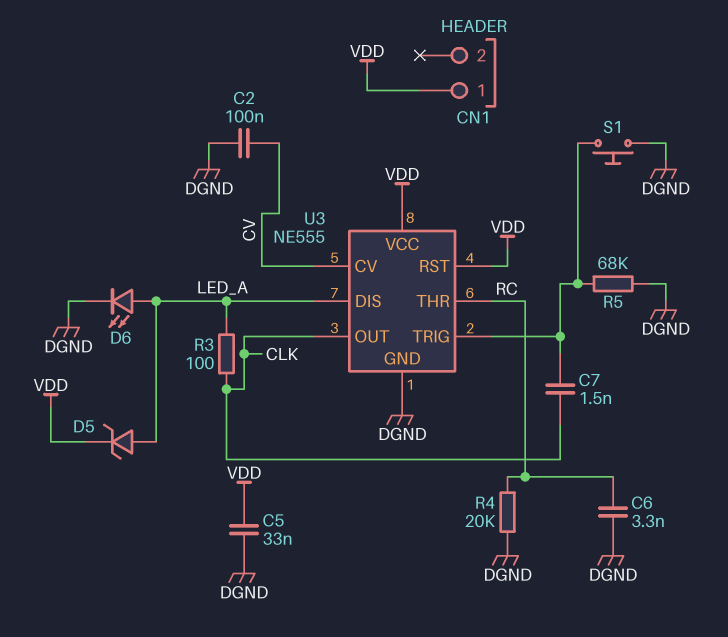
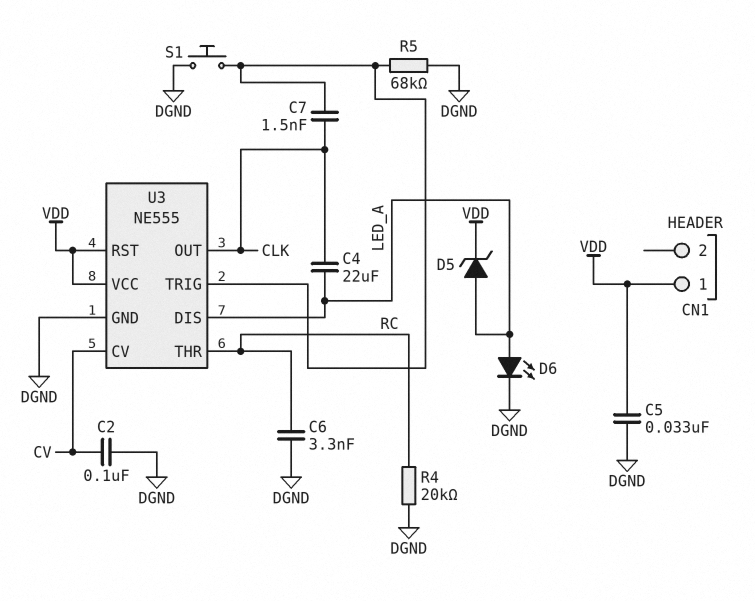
C4: none -> 22uF (CLK, LED_A)
R3: 100 (CLK, LED_A) -> none

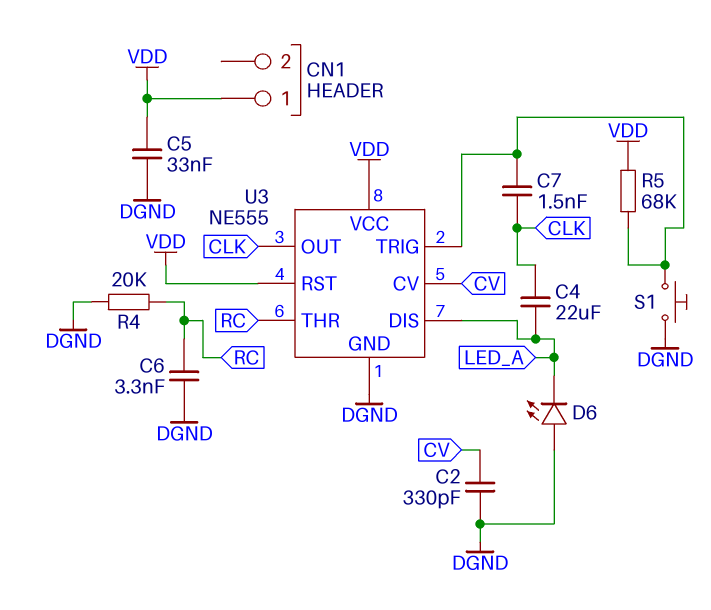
C2: 100nF (CV, DGND) -> 330pF (CV, DGND)
D5: zener (A LED_A, K VDD) -> none
D6: LED (A LED_A, K DGND) -> LED (A DGND, K LED_A)
R5: 68k (DGND, U3/TRIG) -> 68k (U3/TRIG, VDD)

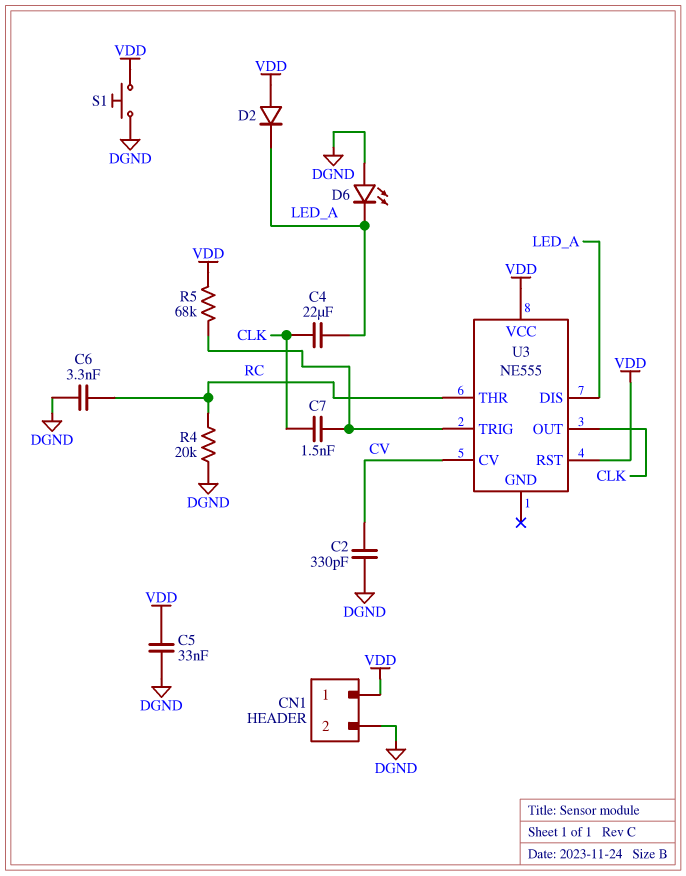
CN1 pin 2: none -> DGND
D2: none -> diode (A VDD, K LED_A)
S1: button (DGND, U3/TRIG) -> button (DGND, VDD)
U3 pin GND: DGND -> none

